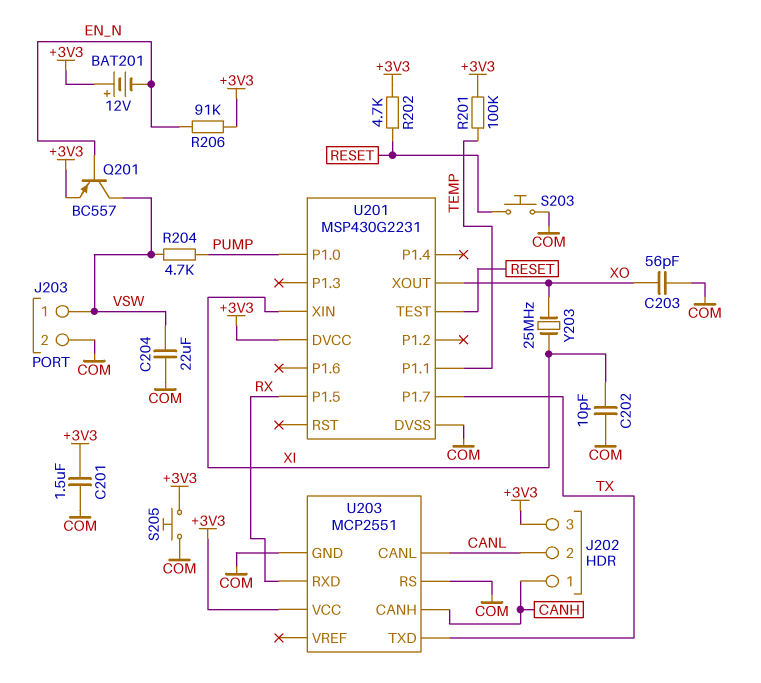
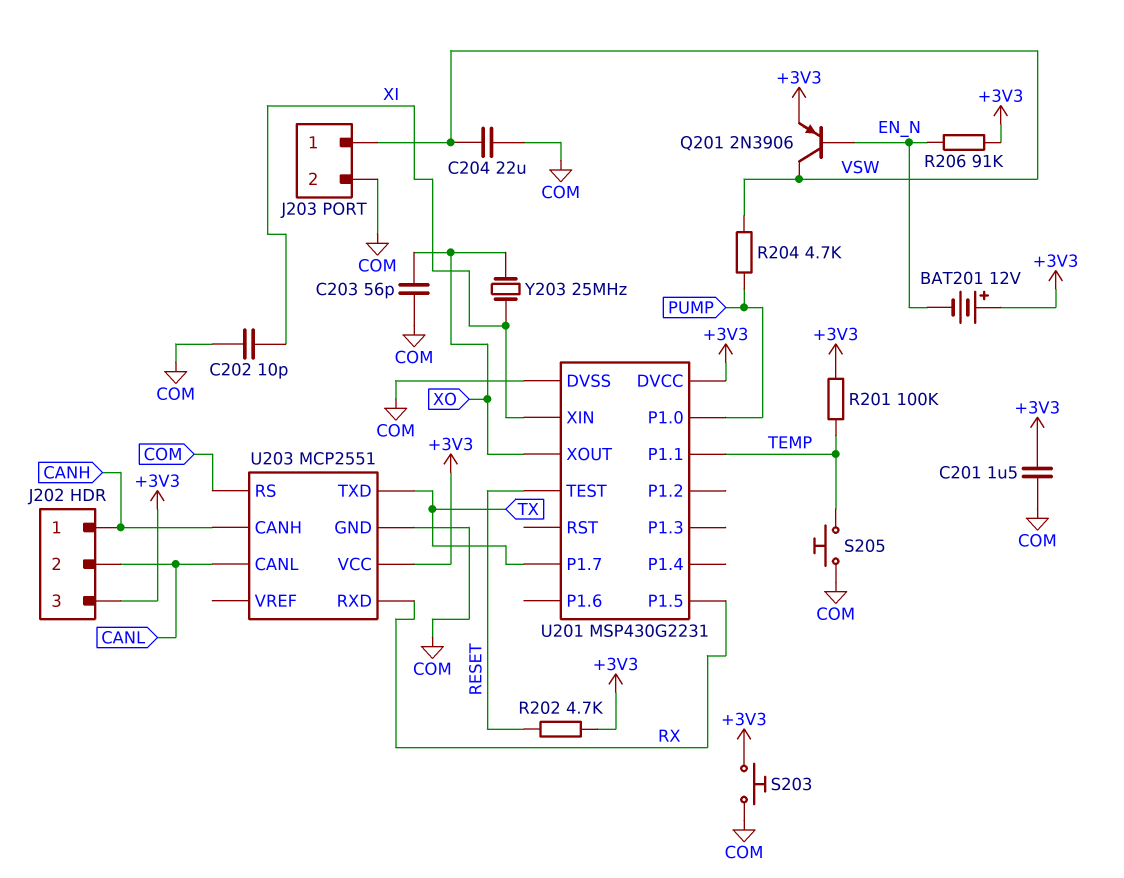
Q201: PNP BC557 (B EN_N, C VSW, E +3V3) -> PNP 2N3906 (B EN_N, C VSW, E +3V3)
S203: button (COM, RESET) -> button (+3V3, COM)
S205: button (+3V3, COM) -> button (COM, TEMP)

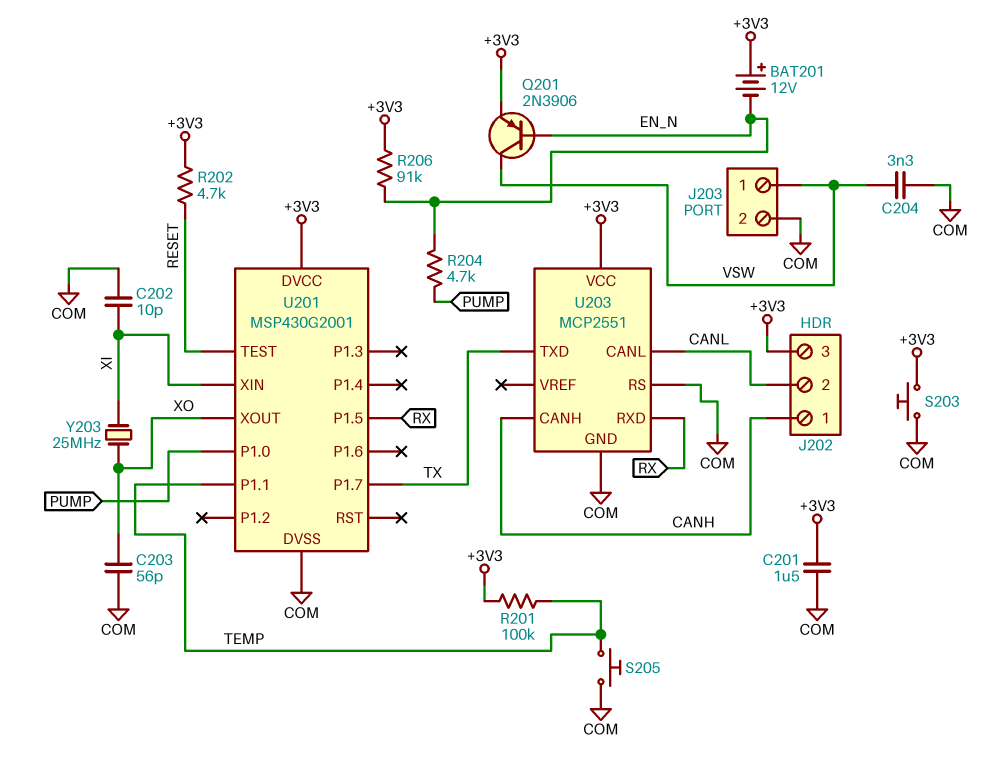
C204: 22uF (COM, VSW) -> 3.3nF (COM, VSW)
R204: 4.7k (PUMP, VSW) -> 4.7k (EN_N, PUMP)
U201: MSP430G2231 -> MSP430G2001

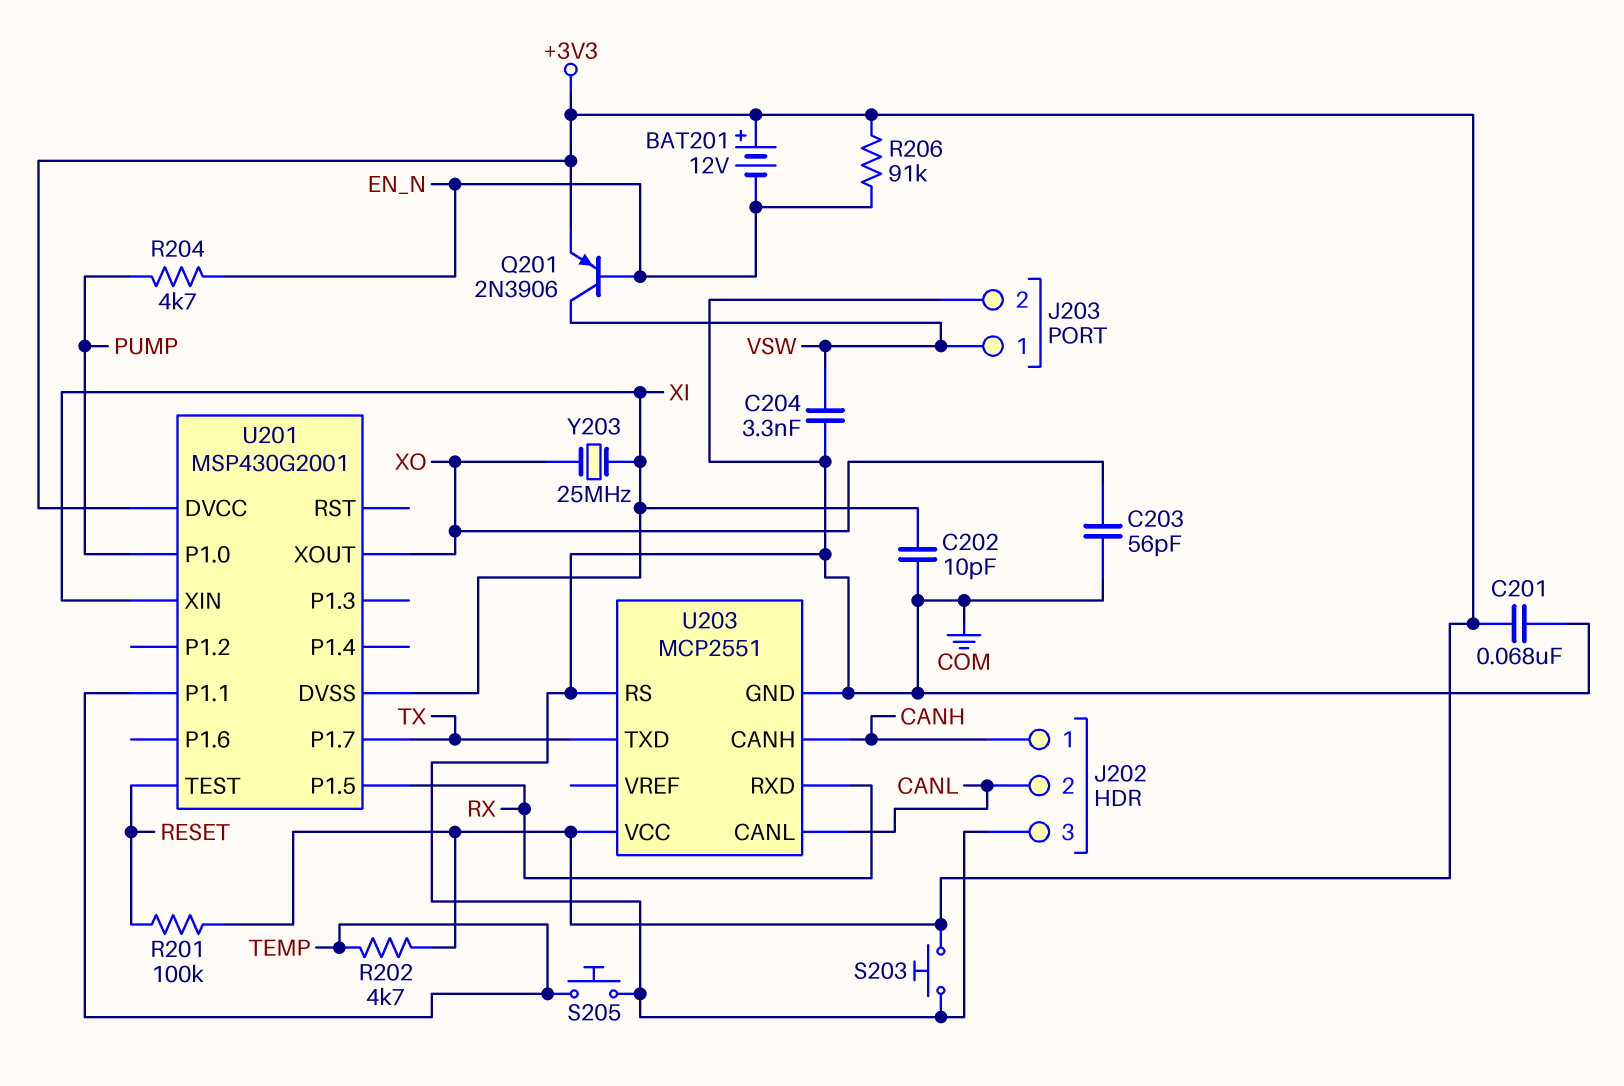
C201: 1.5uF (+3V3, COM) -> 68nF (+3V3, COM)
J202 pin 3: +3V3 -> COM
R201: 100k (+3V3, TEMP) -> 100k (+3V3, RESET)
R202: 4.7k (+3V3, RESET) -> 4.7k (+3V3, TEMP)
U201 pin DVSS: COM -> XI

